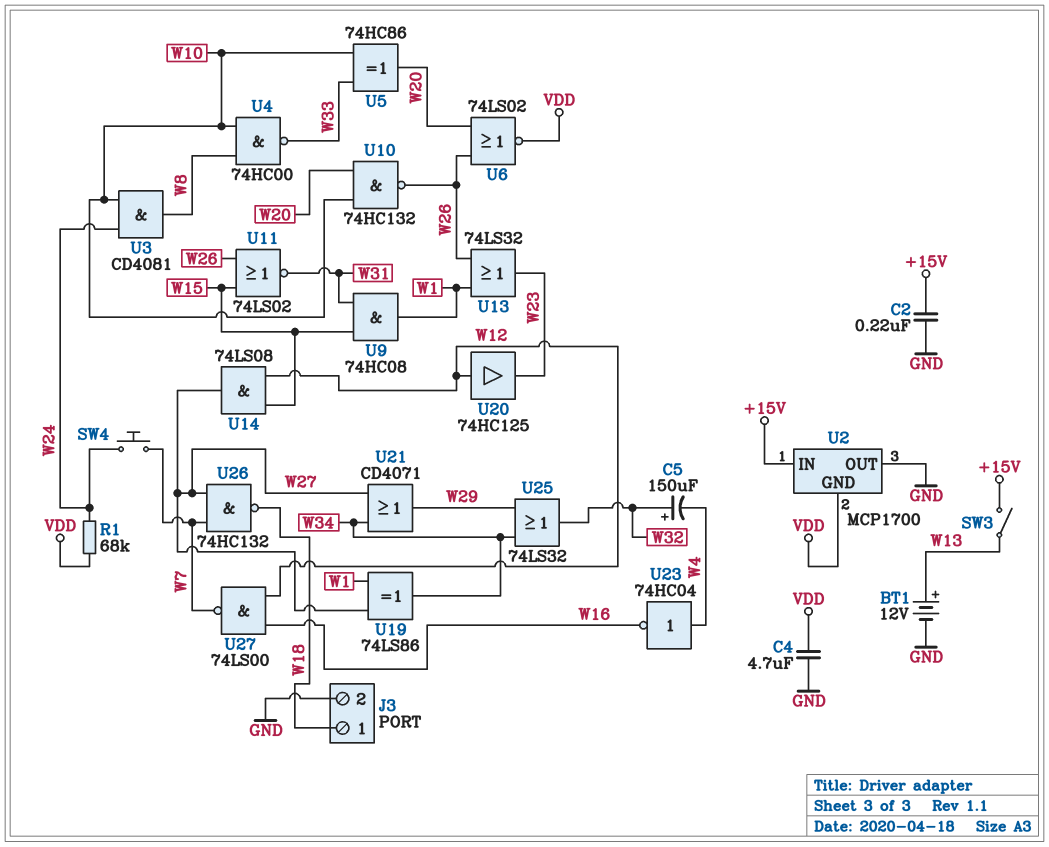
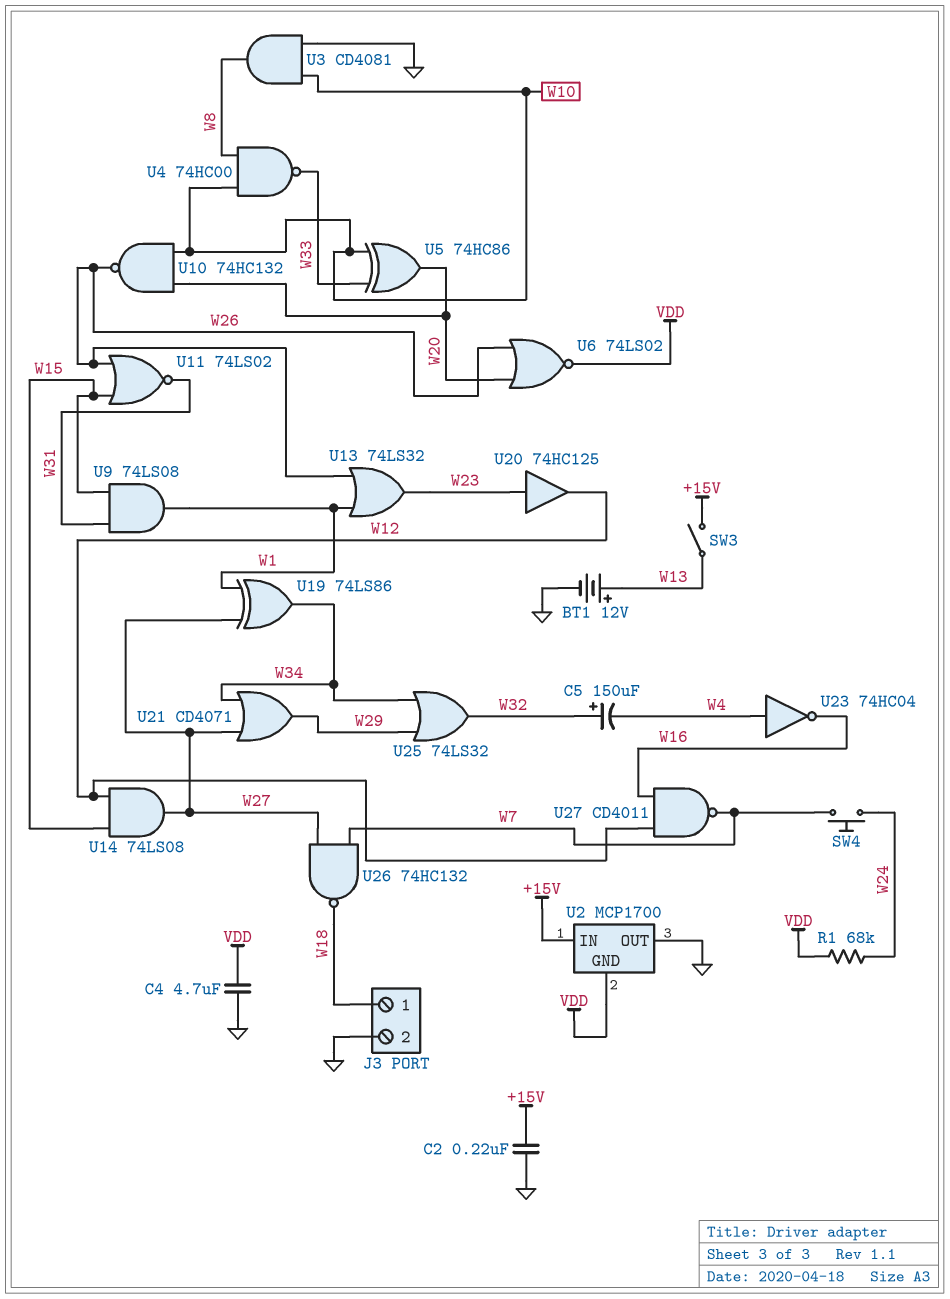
U3: AND CD4081 (in W10, in W24, out W8) -> AND CD4081 (in GND, in W10, out W8)
U9: AND 74HC08 (in W15, in W31, out W1) -> AND 74LS08 (in W15, in W31, out W1)
U20: buffer 74HC125 (in W12, out W23) -> buffer 74HC125 (in W23, out W12)
U27: NAND 74LS00 (in W12, in W16, out W7) -> NAND CD4011 (in W12, in W16, out W7)

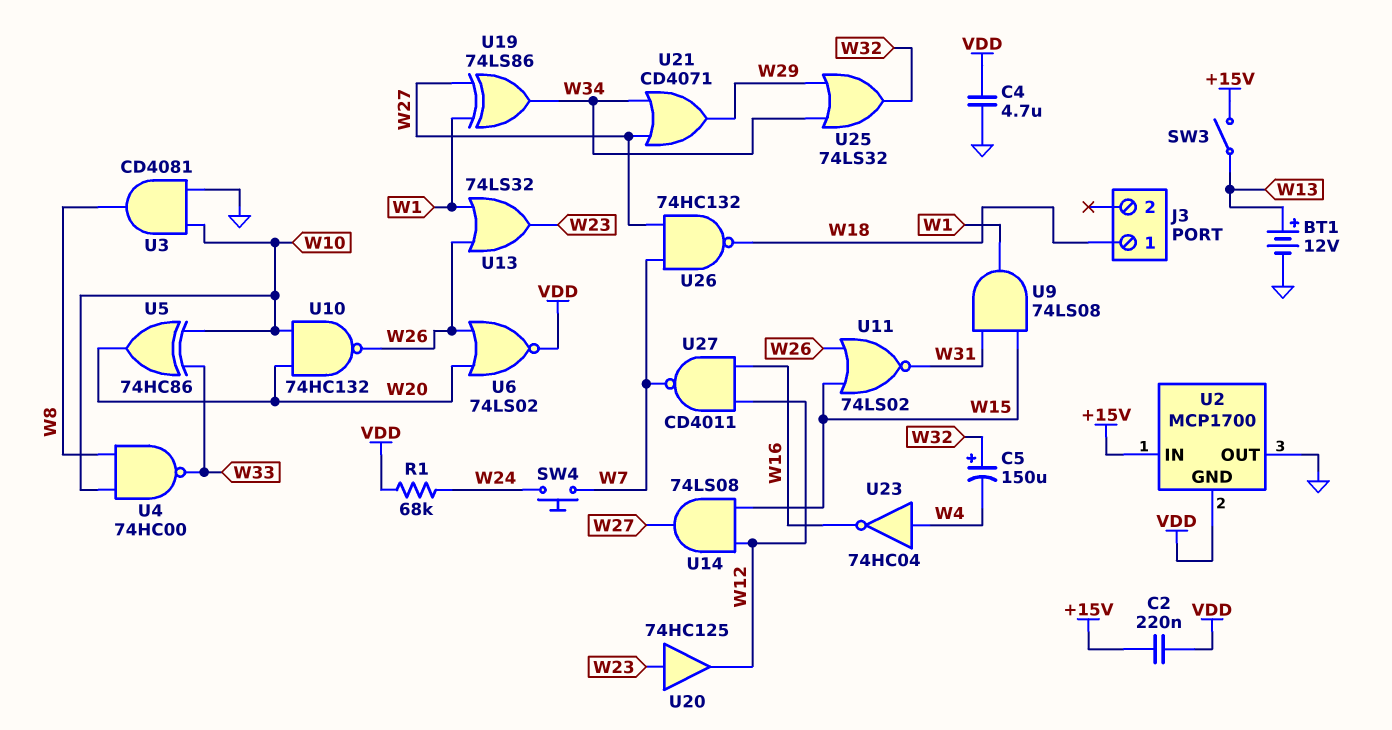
C2: 220nF (+15V, GND) -> 220nF (+15V, VDD)
J3 pin 2: GND -> none

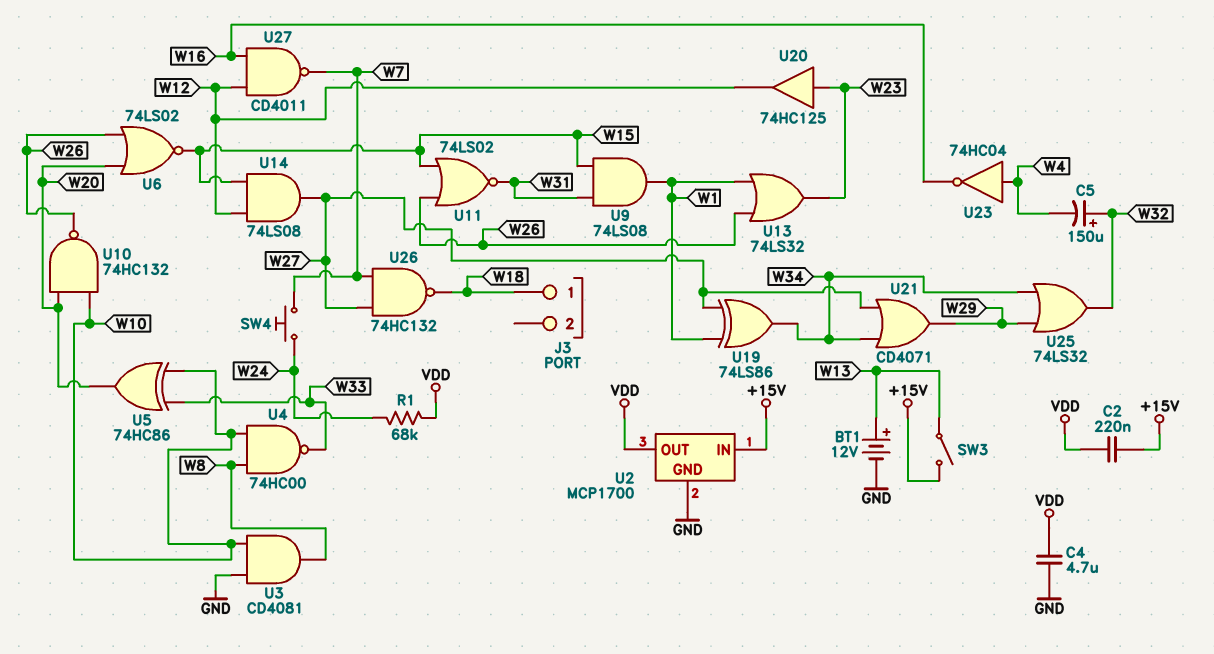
U2 pin GND: VDD -> GND
U2 pin OUT: GND -> VDD
U6: NOR 74LS02 (in W20, in W26, out VDD) -> NOR 74LS02 (in W20, in W26, out W15)

